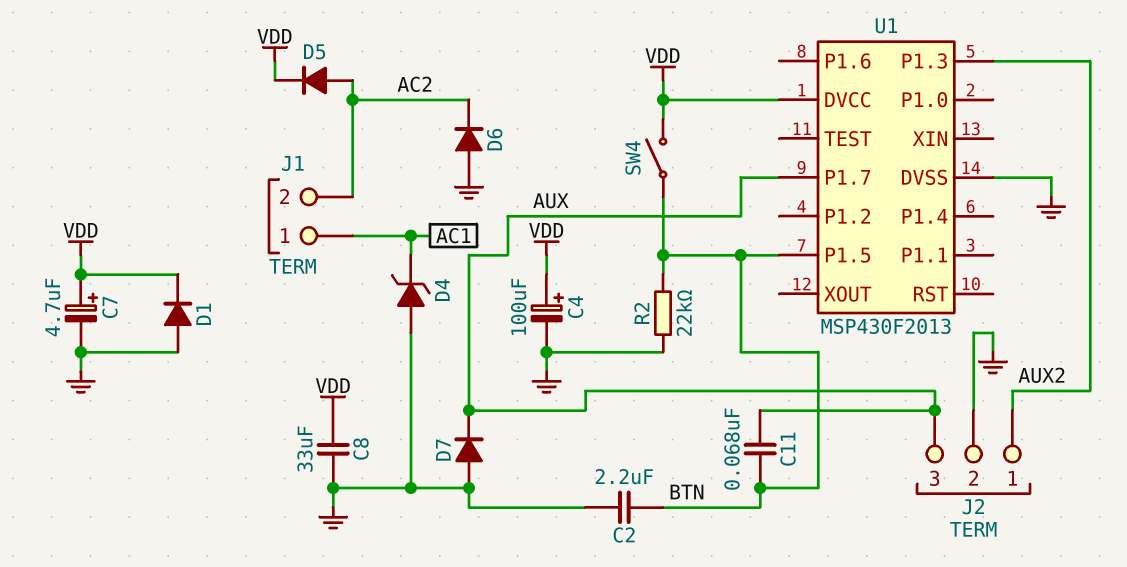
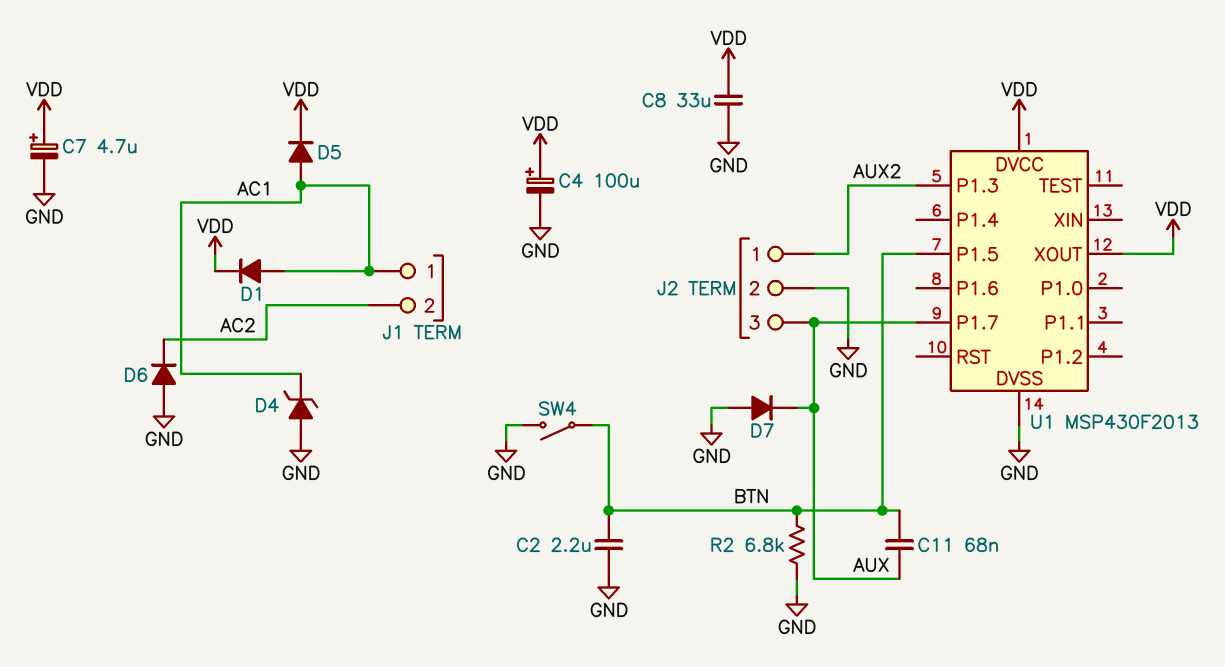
D1: diode (A GND, K VDD) -> diode (A AC1, K VDD)
D5: diode (A AC2, K VDD) -> diode (A AC1, K VDD)
R2: 22k (BTN, GND) -> 6.8k (BTN, GND)
SW4: switch (BTN, VDD) -> switch (BTN, GND)
U1 pin XOUT: none -> VDD

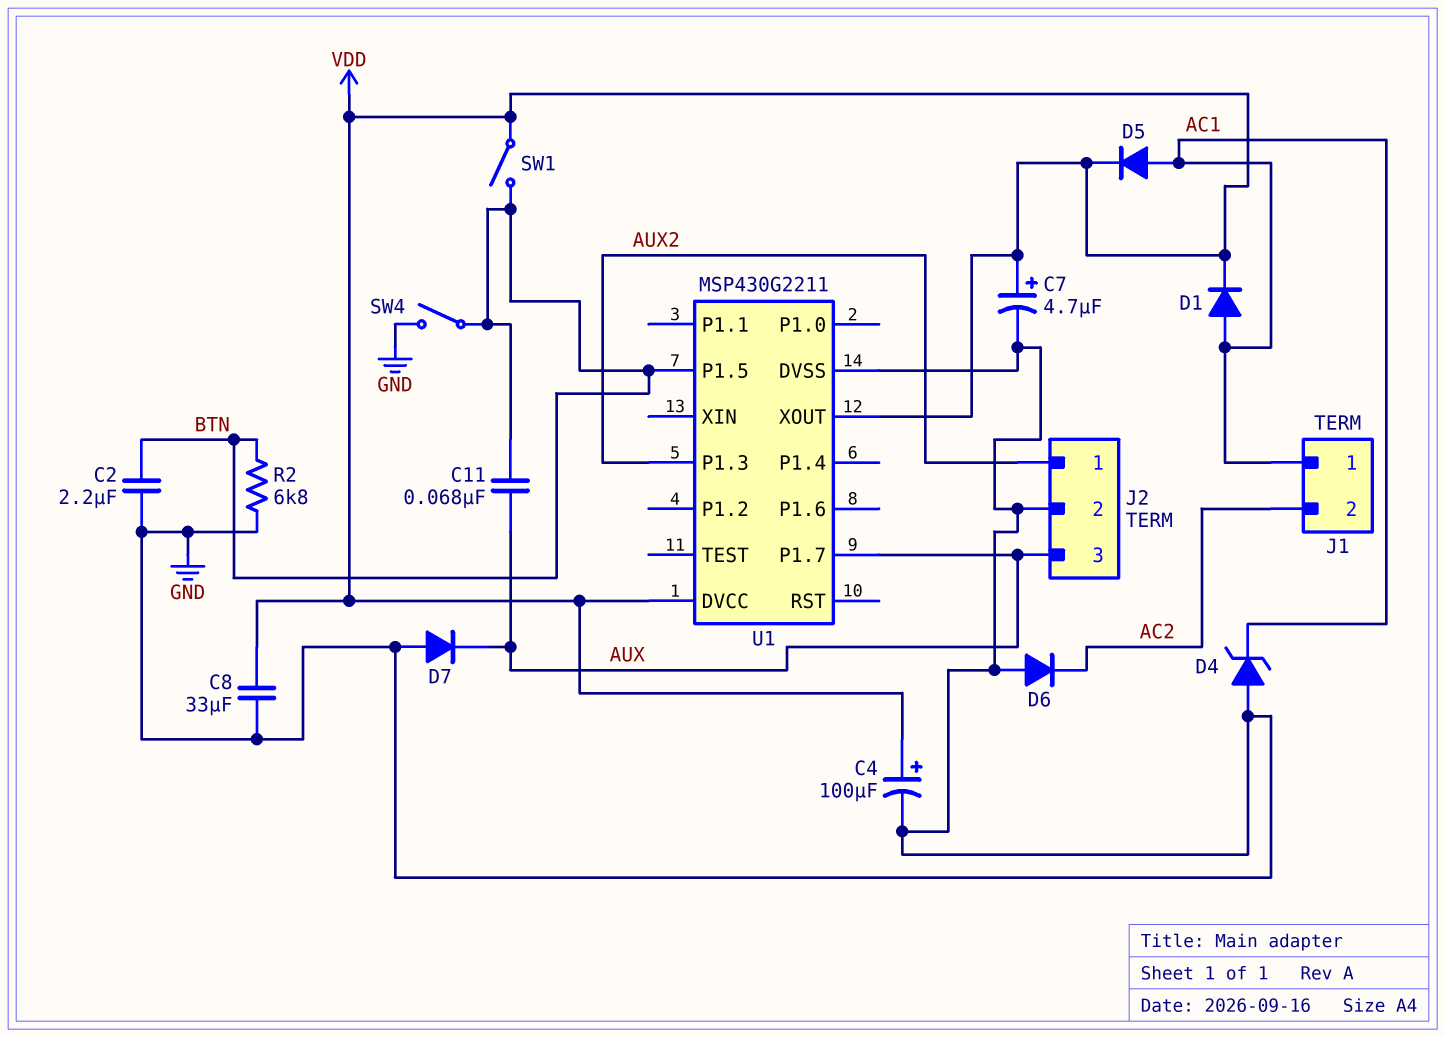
SW1: none -> switch (BTN, VDD)
U1: MSP430F2013 -> MSP430G2211

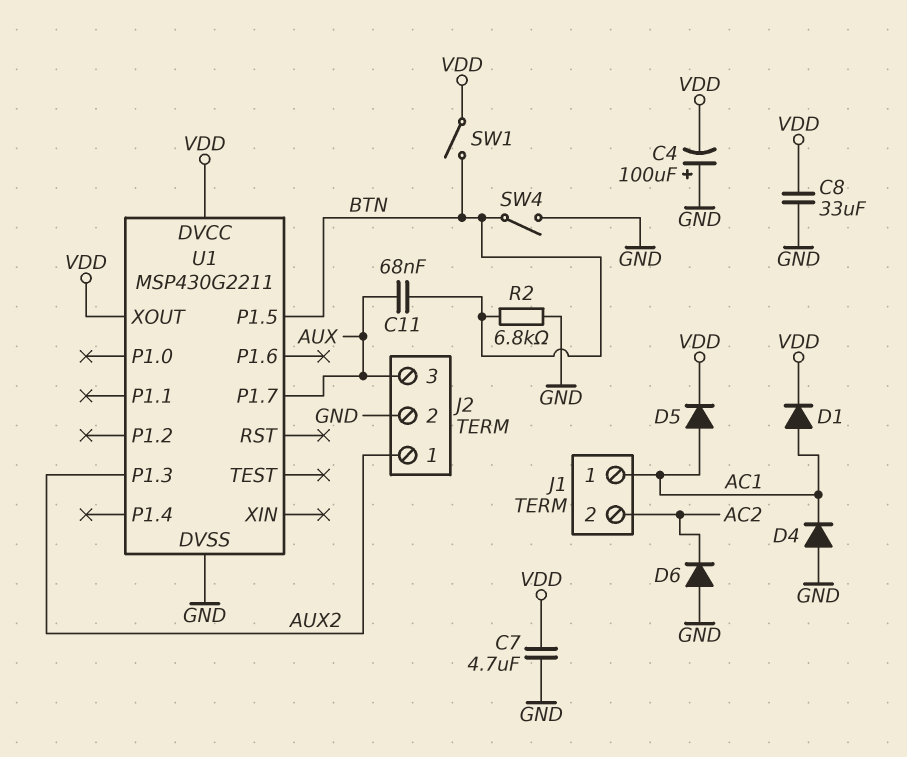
C2: 2.2uF (BTN, GND) -> none
C4: 100uF (plus VDD, minus GND) -> 100uF (plus GND, minus VDD)
C7: 4.7uF (plus VDD, minus GND) -> 4.7uF (GND, VDD)
D4: zener (A GND, K AC1) -> diode (A GND, K AC1)
D7: diode (A GND, K AUX) -> none

